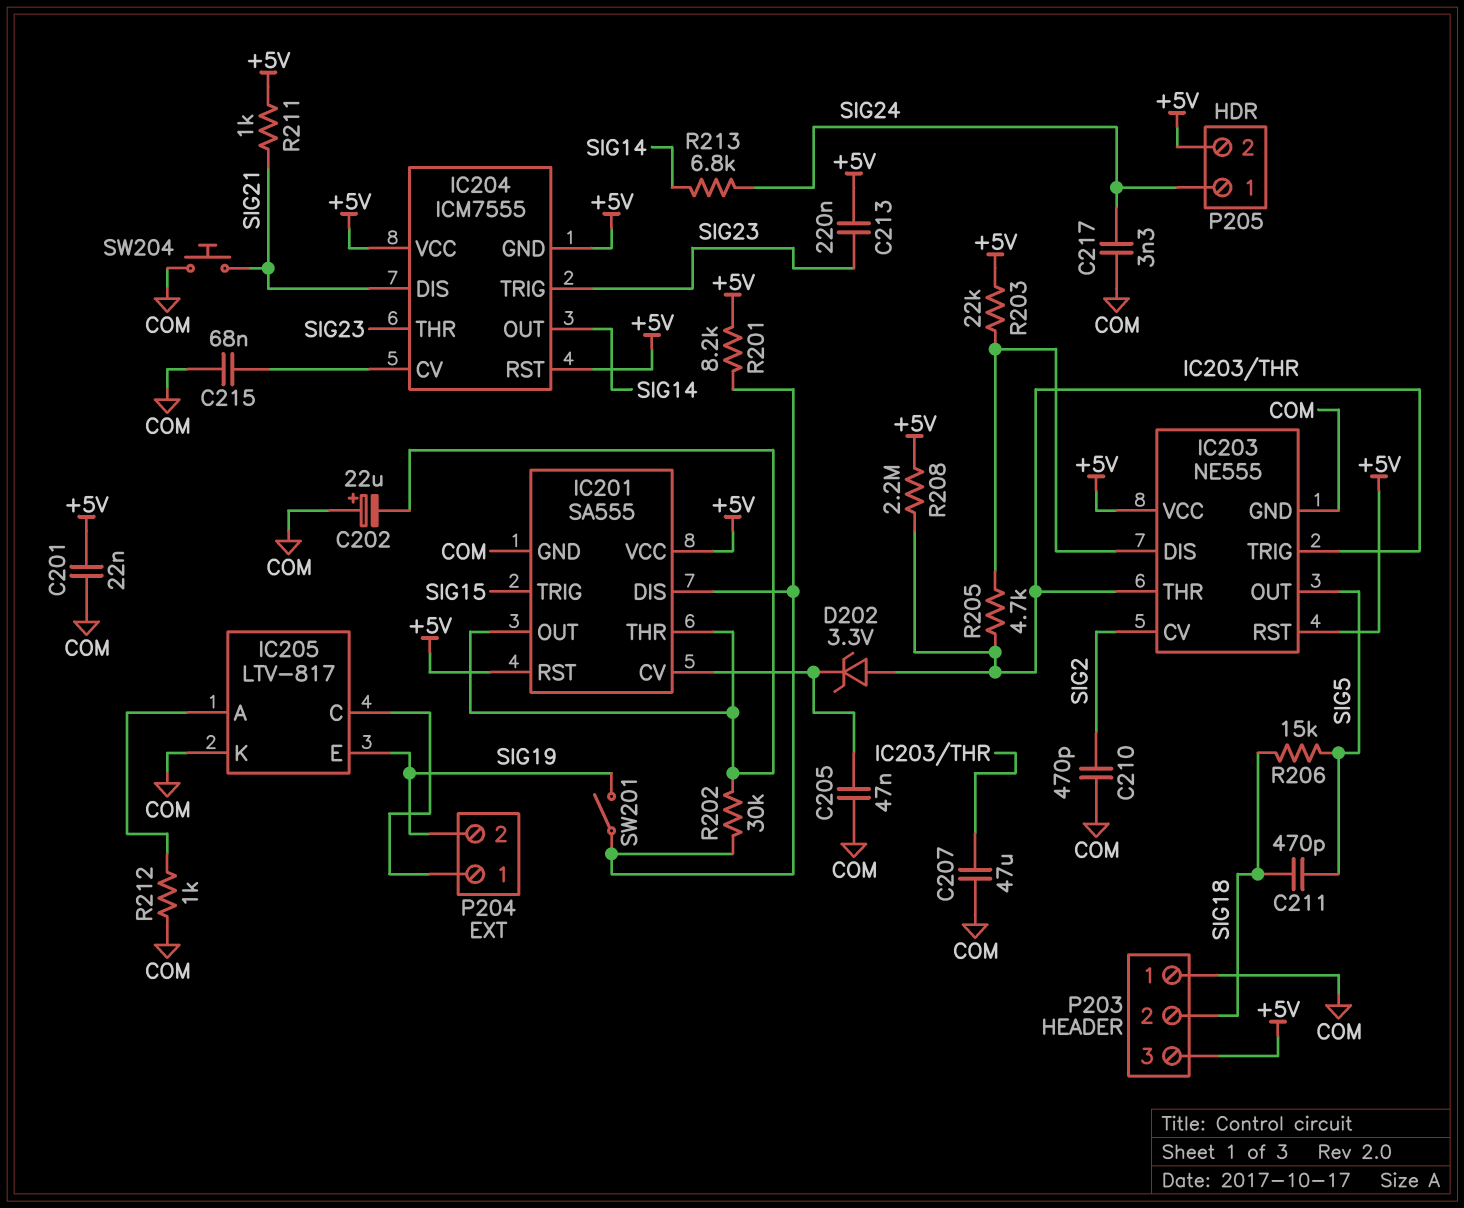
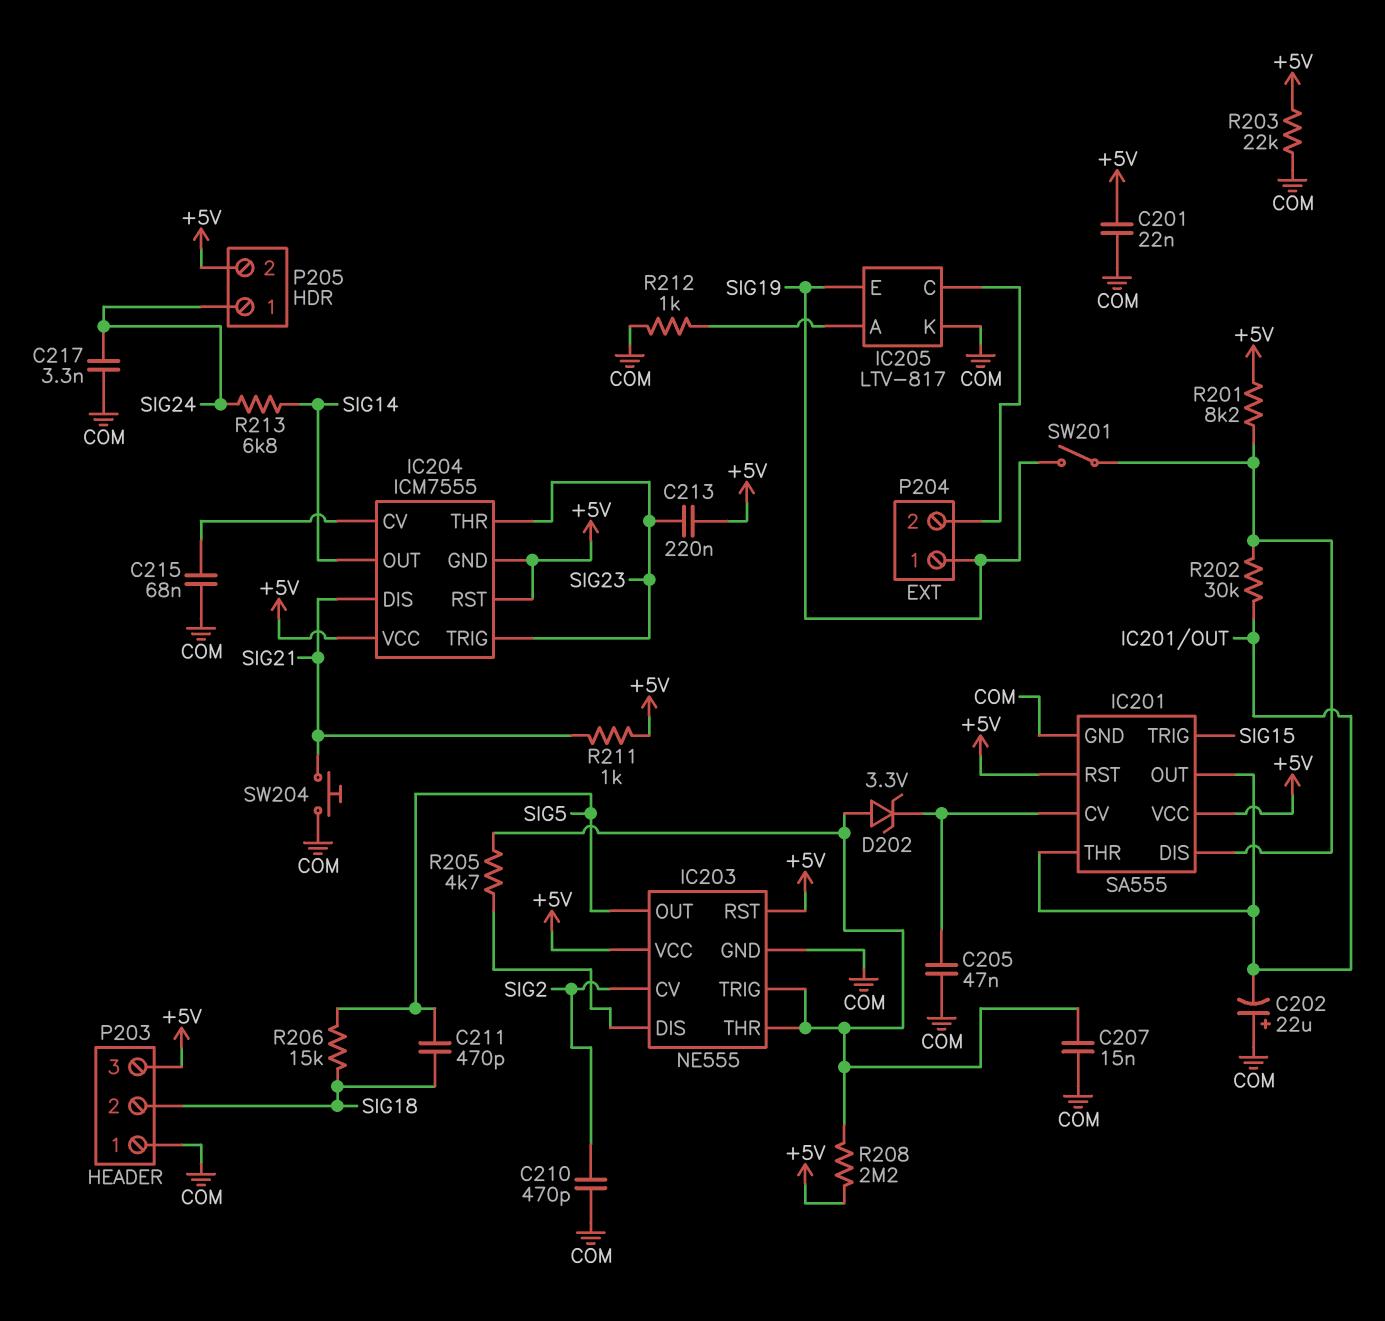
C207: 47uF (COM, IC203/THR) -> 15nF (COM, IC203/THR)
P204 pin 1: IC205/C -> SIG19
P204 pin 2: SIG19 -> IC205/C
R203: 22k (+5V, IC203/DIS) -> 22k (+5V, COM)

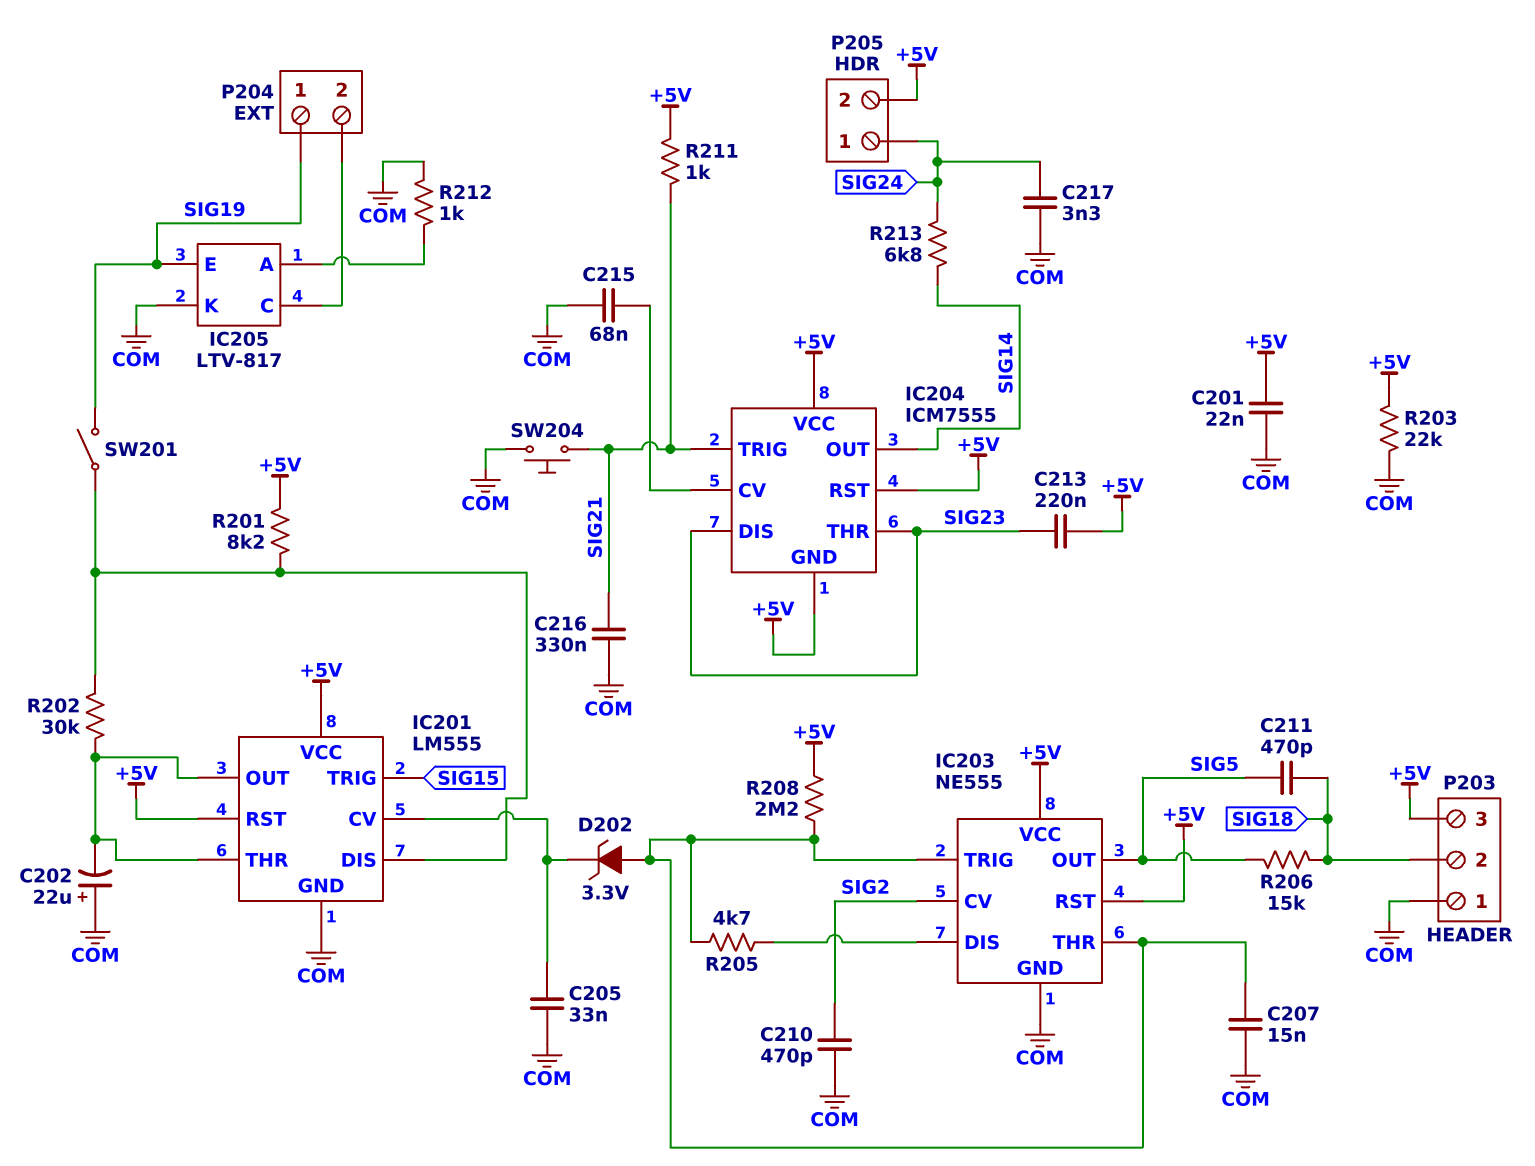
C205: 47nF (COM, IC201/CV) -> 33nF (COM, IC201/CV)
C216: none -> 330nF (COM, SIG21)
IC201: SA555 -> LM555
IC204 pin DIS: SIG21 -> SIG23
IC204 pin TRIG: SIG23 -> SIG21

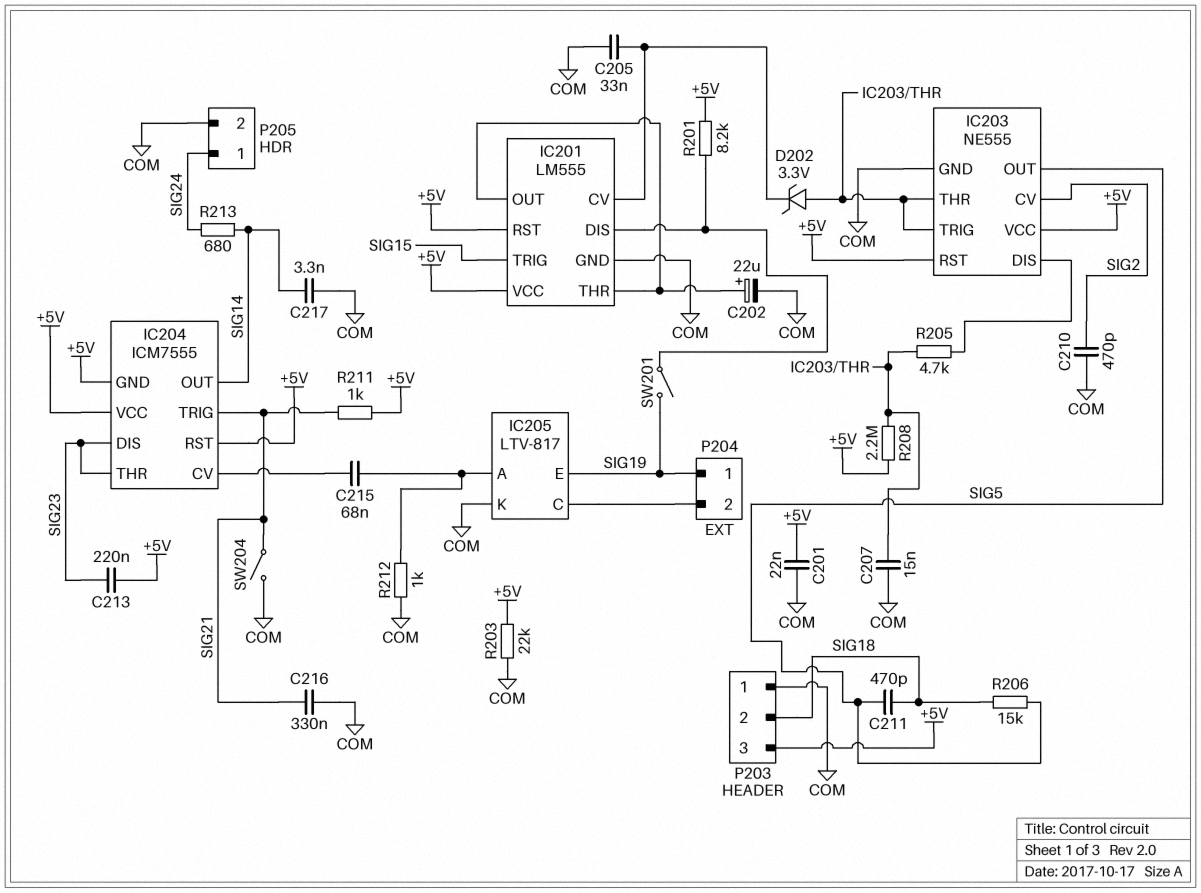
C202: 22uF (plus COM, minus IC201/OUT) -> 22uF (plus IC201/OUT, minus COM)
C215: 68nF (COM, IC204/CV) -> 68nF (IC204/CV, IC205/A)
C217: 3.3nF (COM, SIG24) -> 3.3nF (COM, SIG14)
P205 pin 2: +5V -> COM
R202: 30k (IC201/DIS, IC201/OUT) -> none
R213: 6.8k (SIG14, SIG24) -> 680 (SIG14, SIG24)
SW204: button (COM, SIG21) -> switch (COM, SIG21)

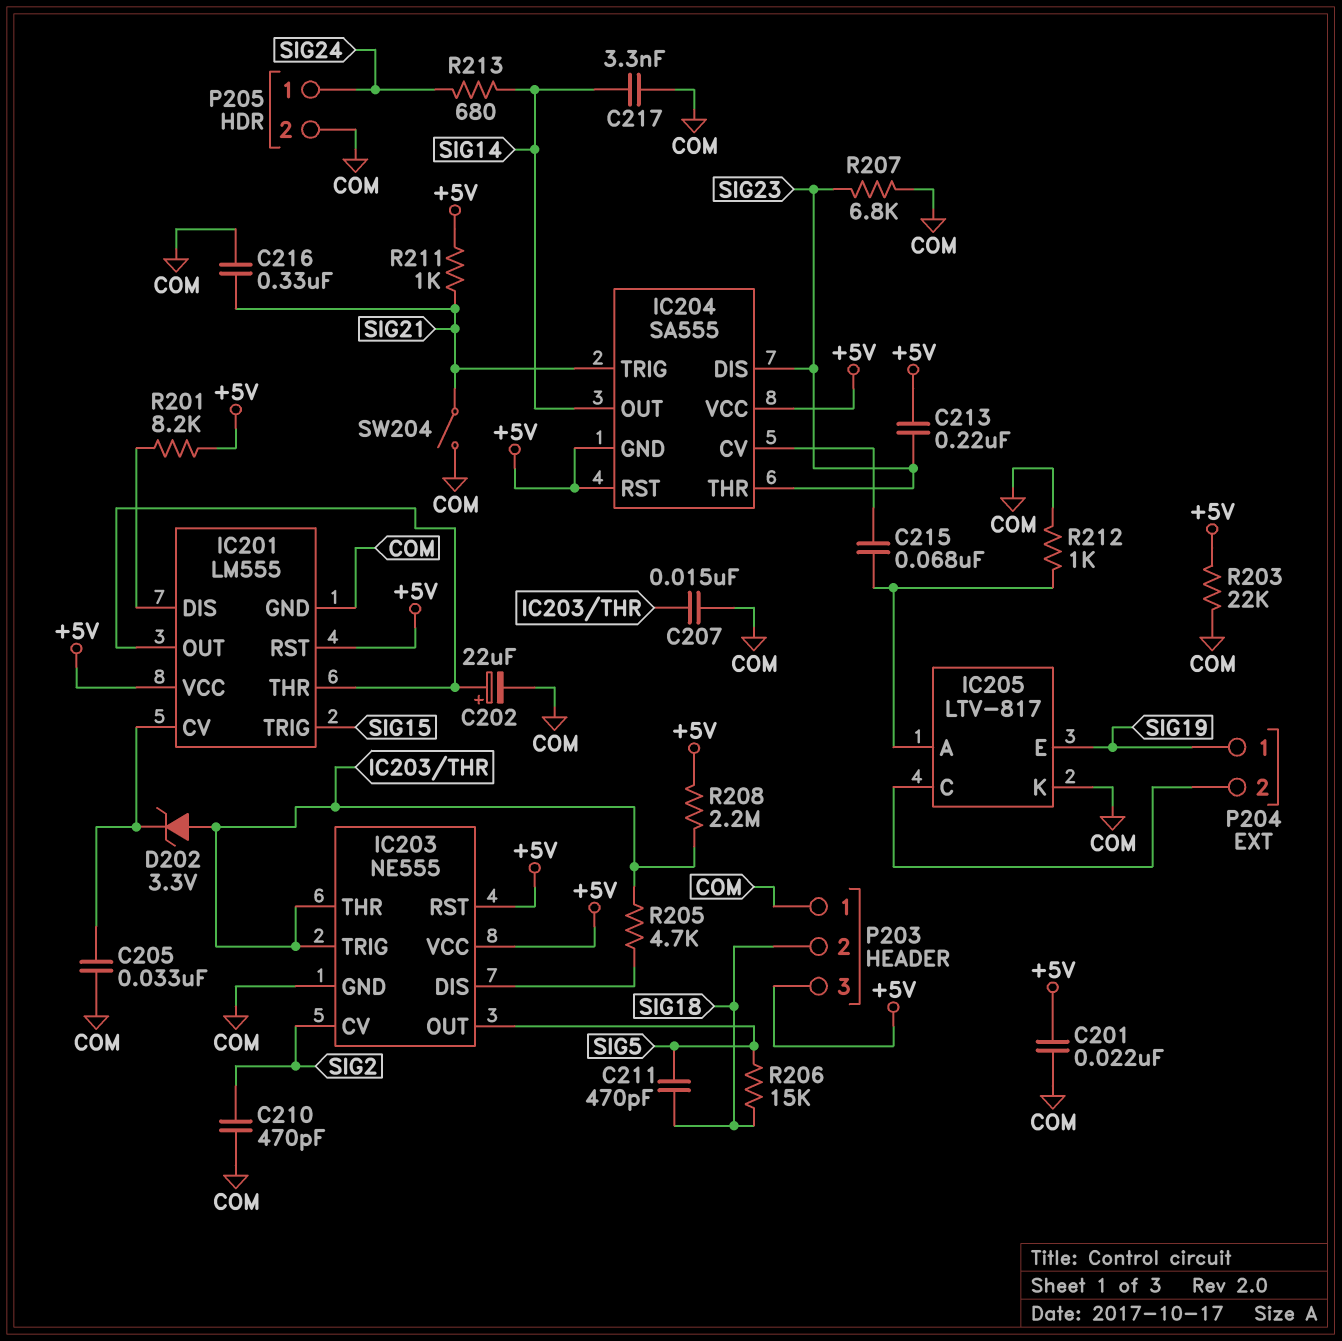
IC204: ICM7555 -> SA555
R207: none -> 6.8k (COM, SIG23)
SW201: switch (IC201/DIS, SIG19) -> none

